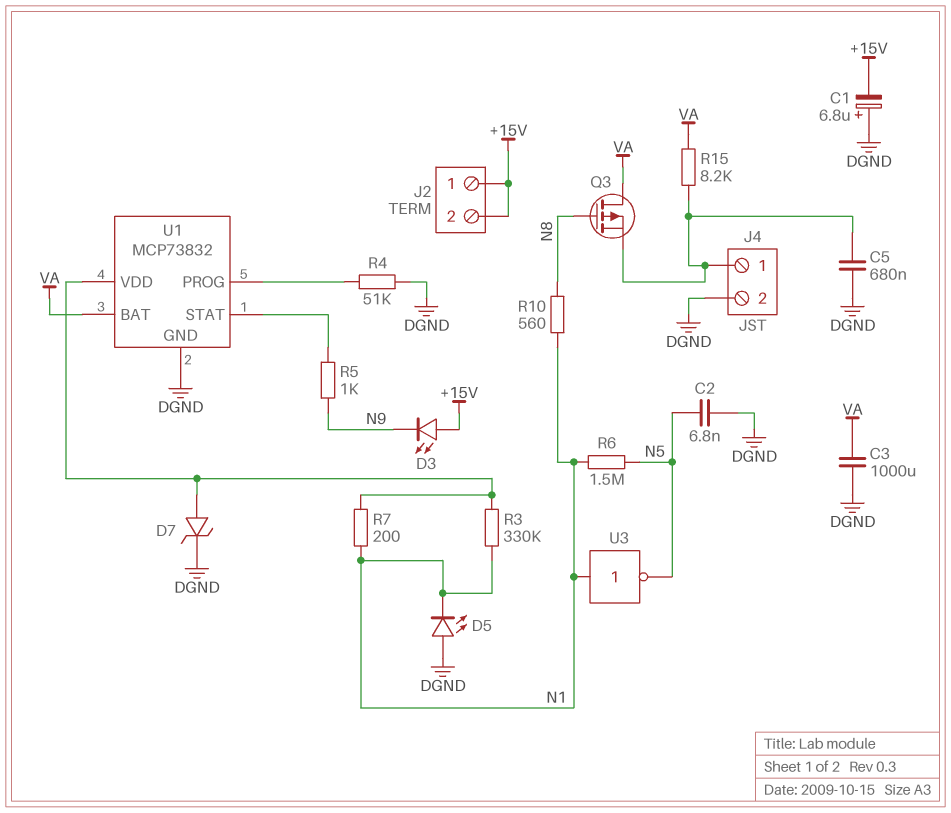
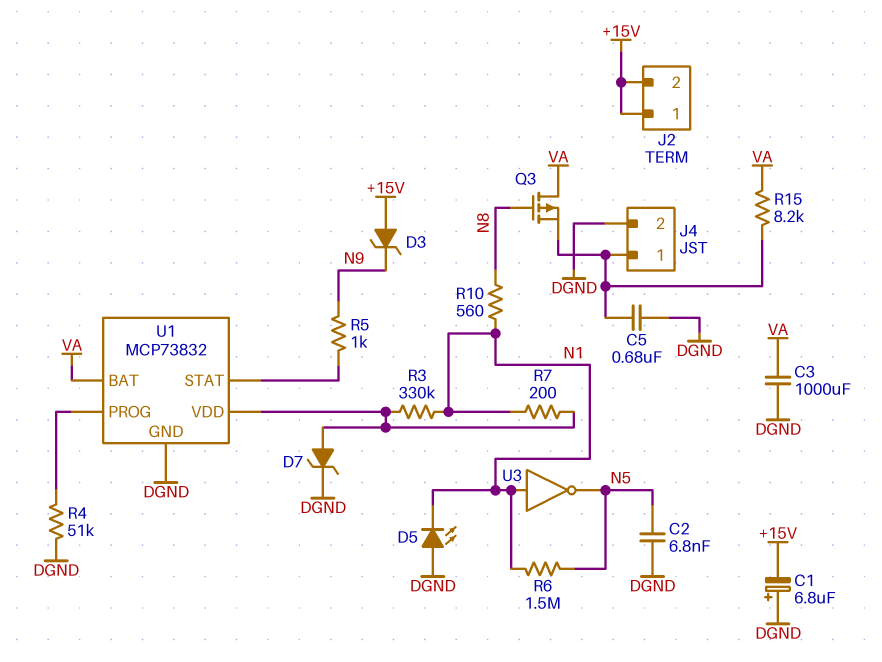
D3: LED (A +15V, K N9) -> zener (A +15V, K N9)

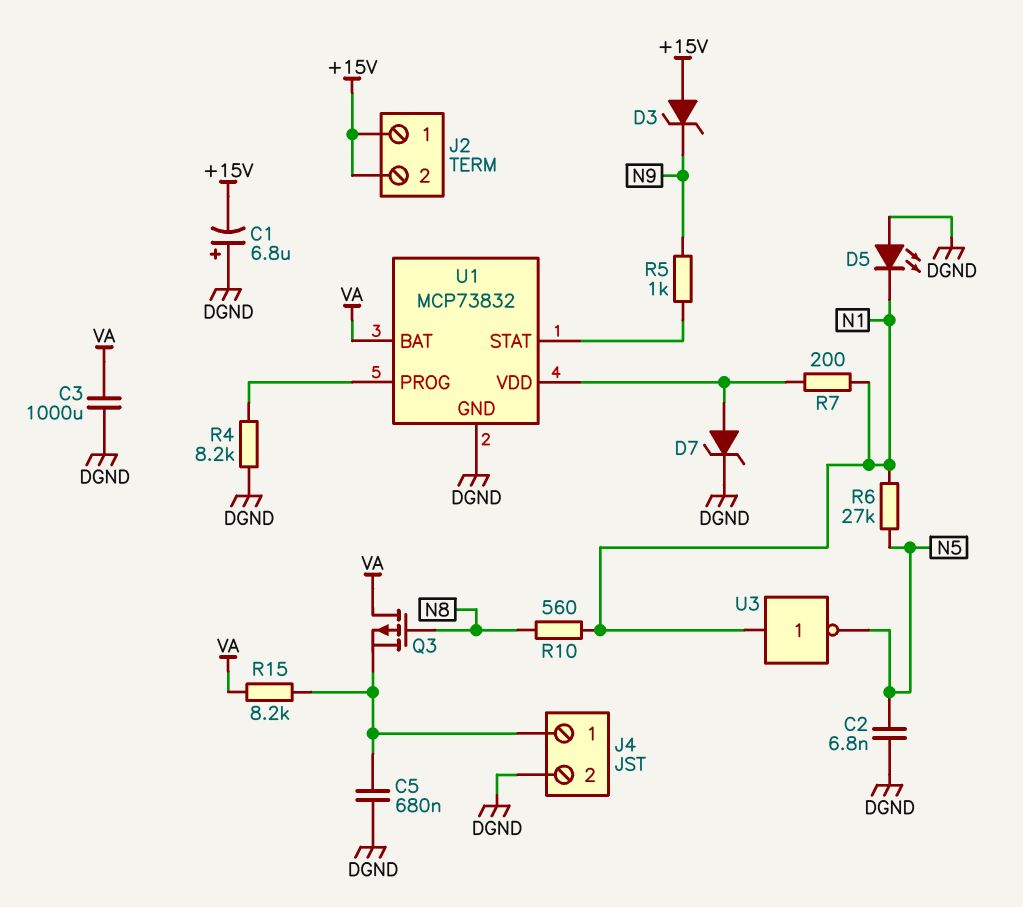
R3: 330k (N1, U1/VDD) -> none
R4: 51k (DGND, U1/PROG) -> 8.2k (DGND, U1/PROG)
R6: 1.5M (N1, N5) -> 27k (N1, N5)

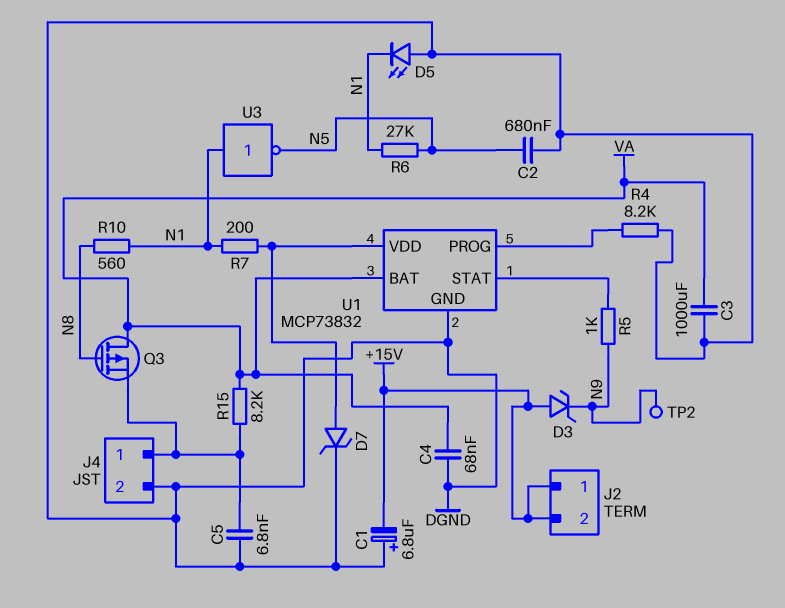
C2: 6.8nF (DGND, N5) -> 680nF (DGND, N5)
C4: none -> 68nF (DGND, VA)
C5: 680nF (DGND, J4/1) -> 6.8nF (DGND, J4/1)
TP2: none -> test point (N9)

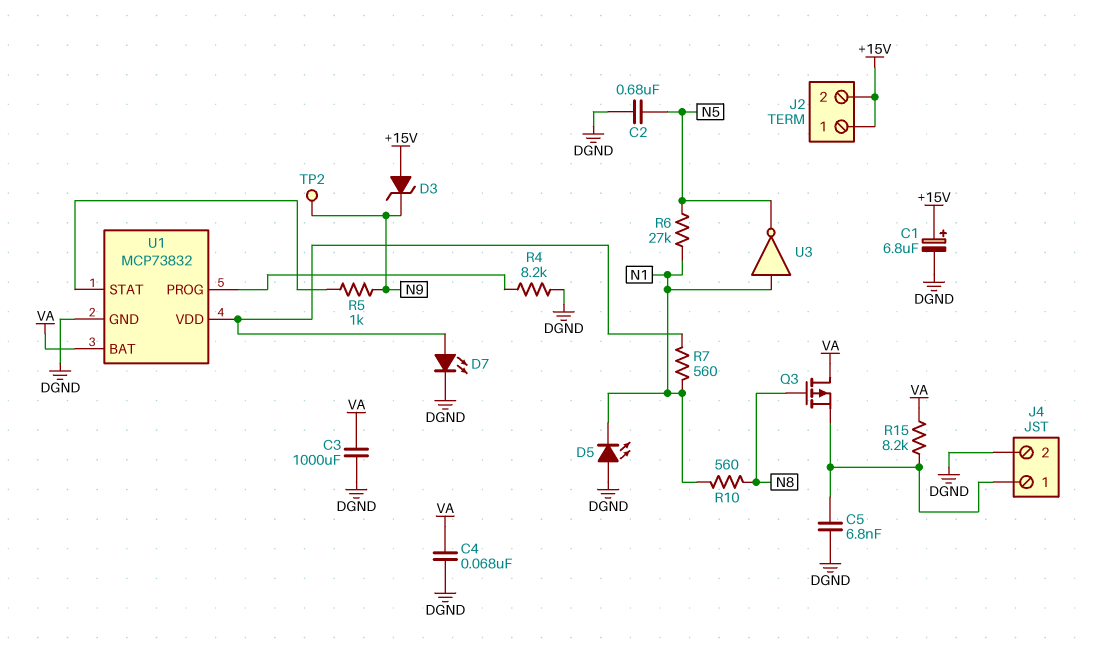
C1: 6.8uF (plus DGND, minus +15V) -> 6.8uF (plus +15V, minus DGND)
D7: zener (A U1/VDD, K DGND) -> LED (A U1/VDD, K DGND)
R7: 200 (N1, U1/VDD) -> 560 (N1, U1/VDD)

